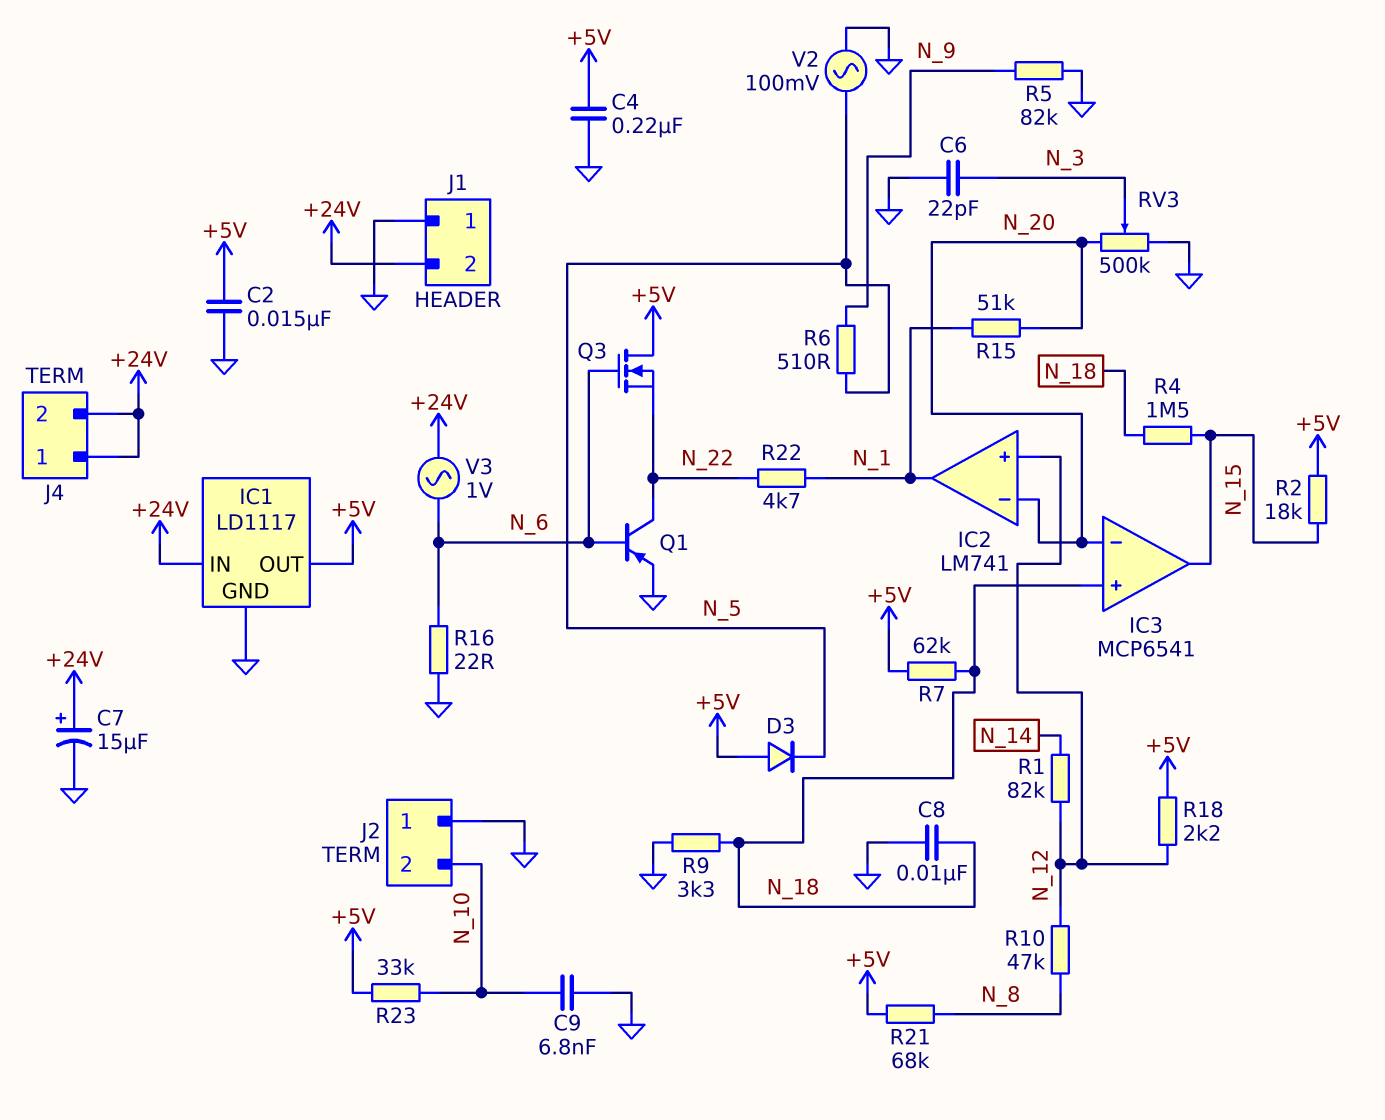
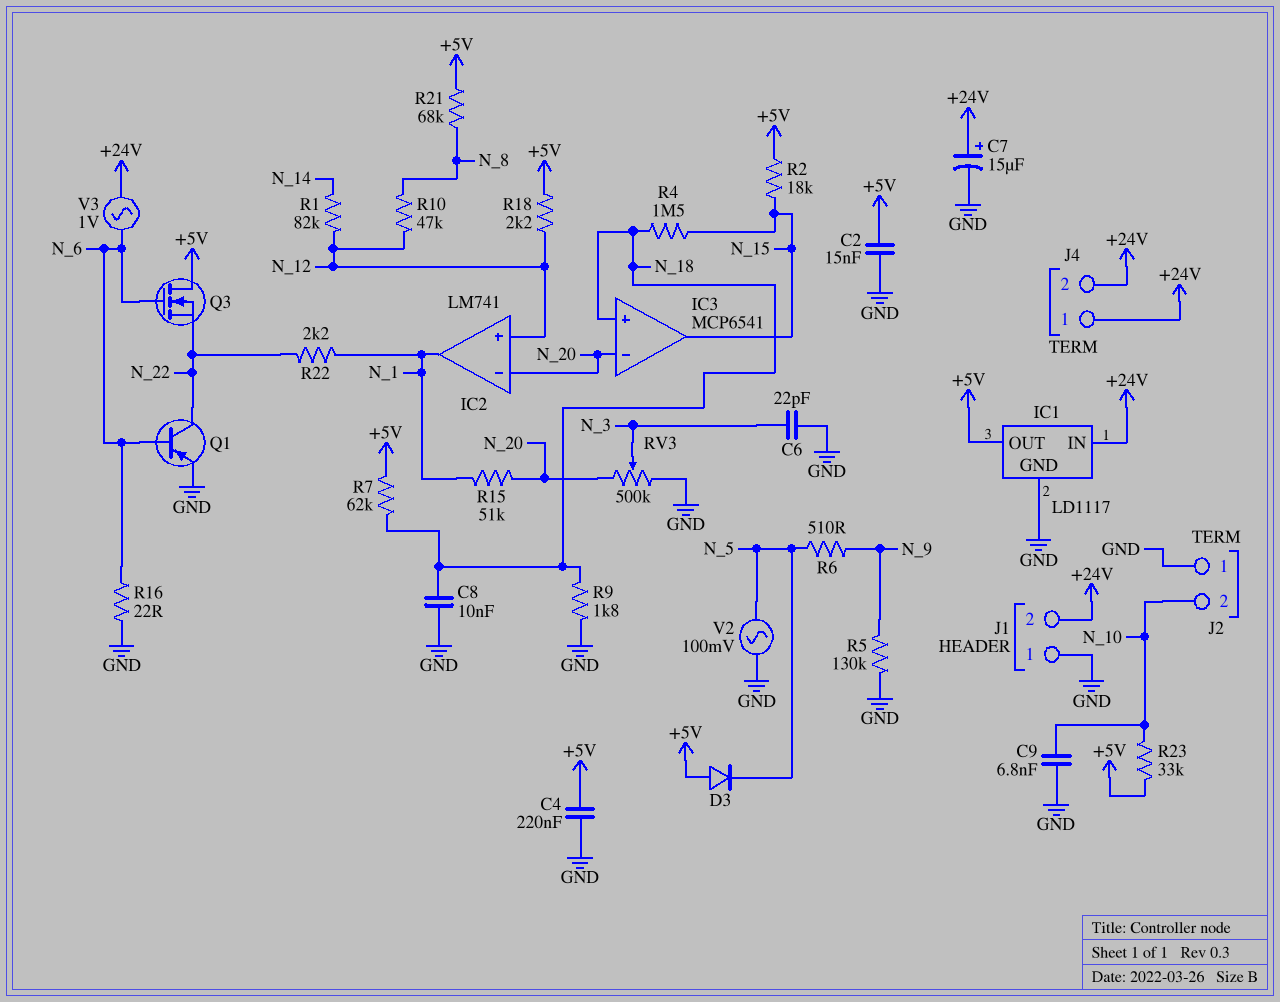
R5: 82k (GND, N_9) -> 130k (GND, N_9)
R9: 3.3k (GND, N_18) -> 1.8k (GND, N_18)
R22: 4.7k (N_1, N_22) -> 2.2k (N_1, N_22)

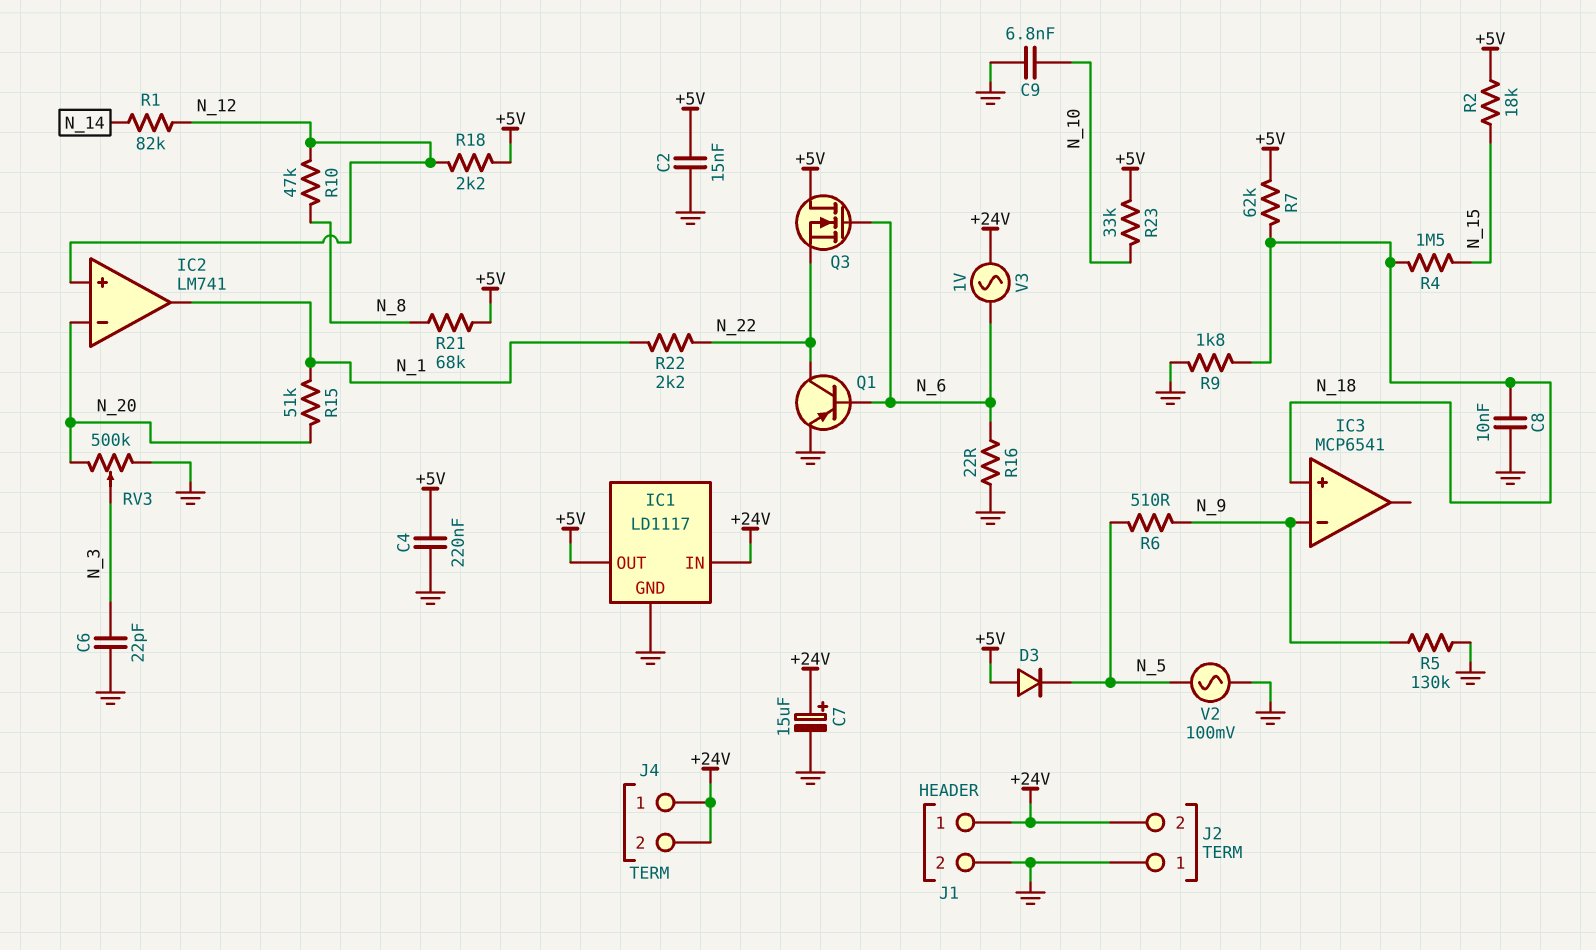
IC3 pin in-: N_20 -> N_9
IC3 pin out: N_15 -> none
J1 pin 1: GND -> +24V
J1 pin 2: +24V -> GND
J2 pin 2: N_10 -> +24V

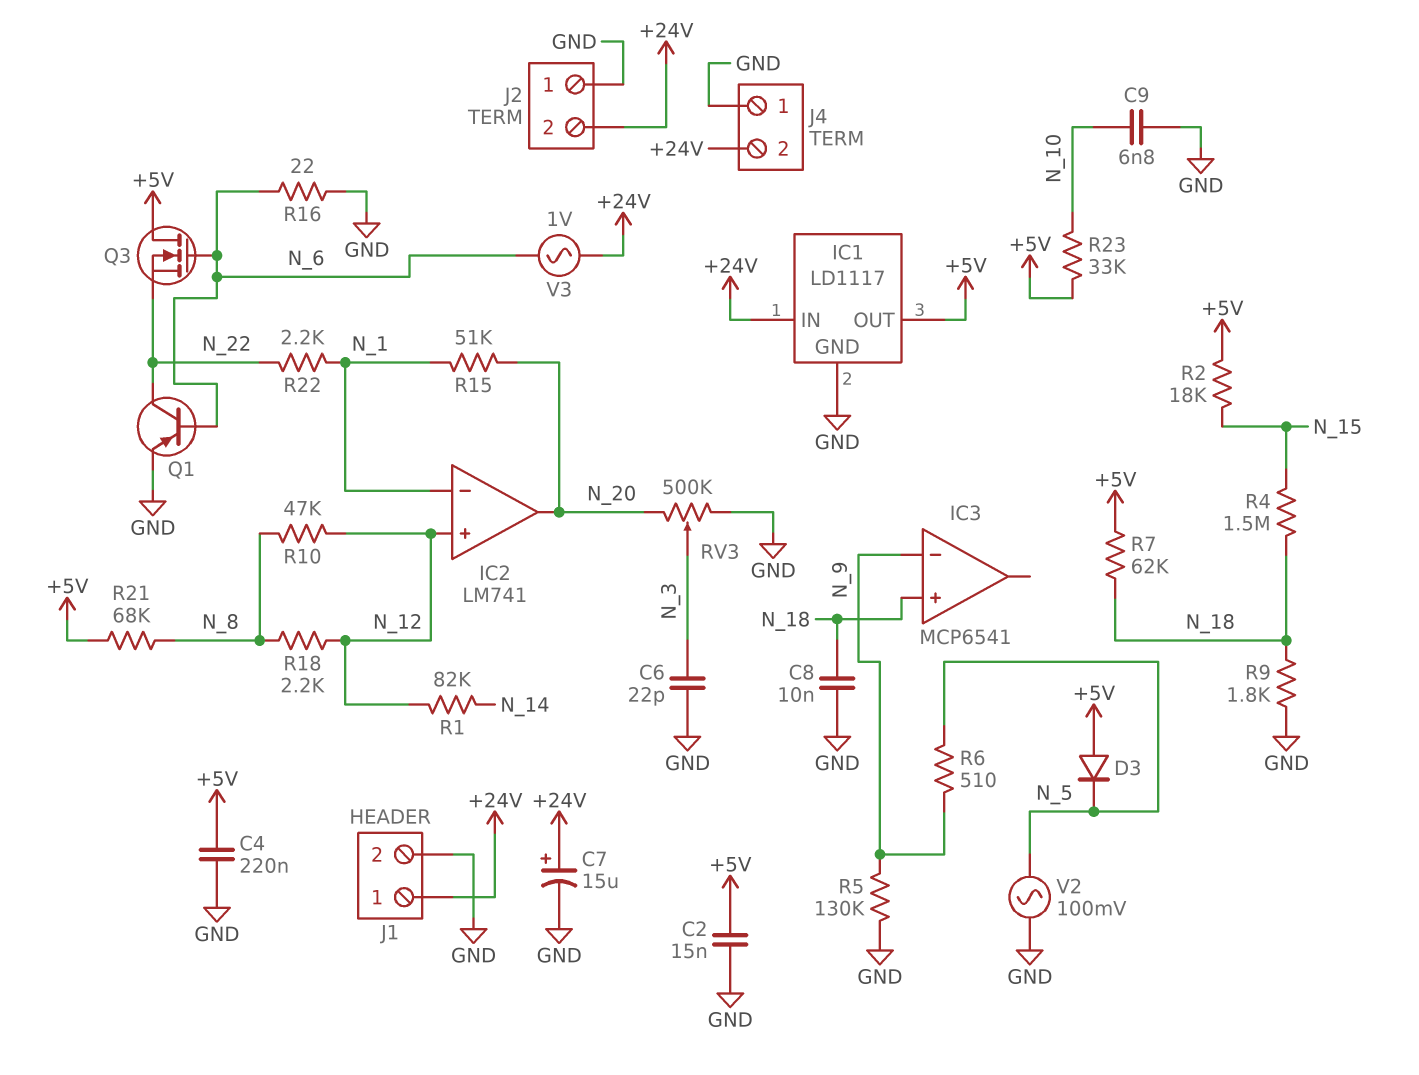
IC2 pin in-: N_20 -> N_1
IC2 pin out: N_1 -> N_20
J4 pin 1: +24V -> GND
R18: 2.2k (+5V, N_12) -> 2.2k (N_8, N_12)

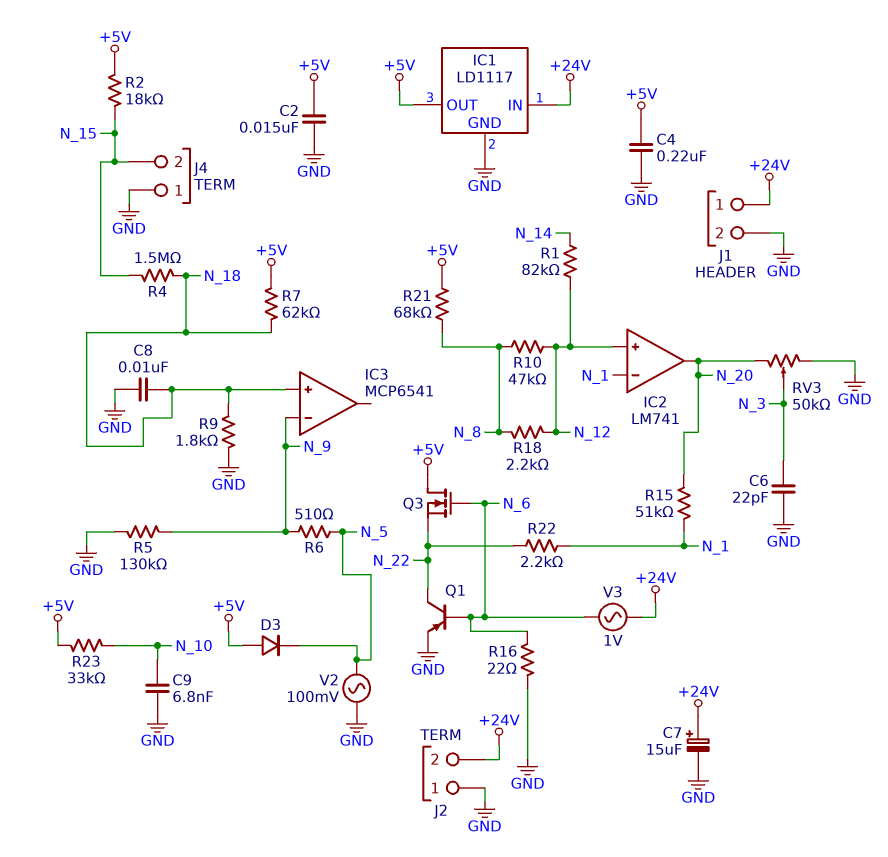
J4 pin 2: +24V -> N_15
RV3: 500k (GND, N_20, wiper N_3) -> 50k (GND, N_20, wiper N_3)

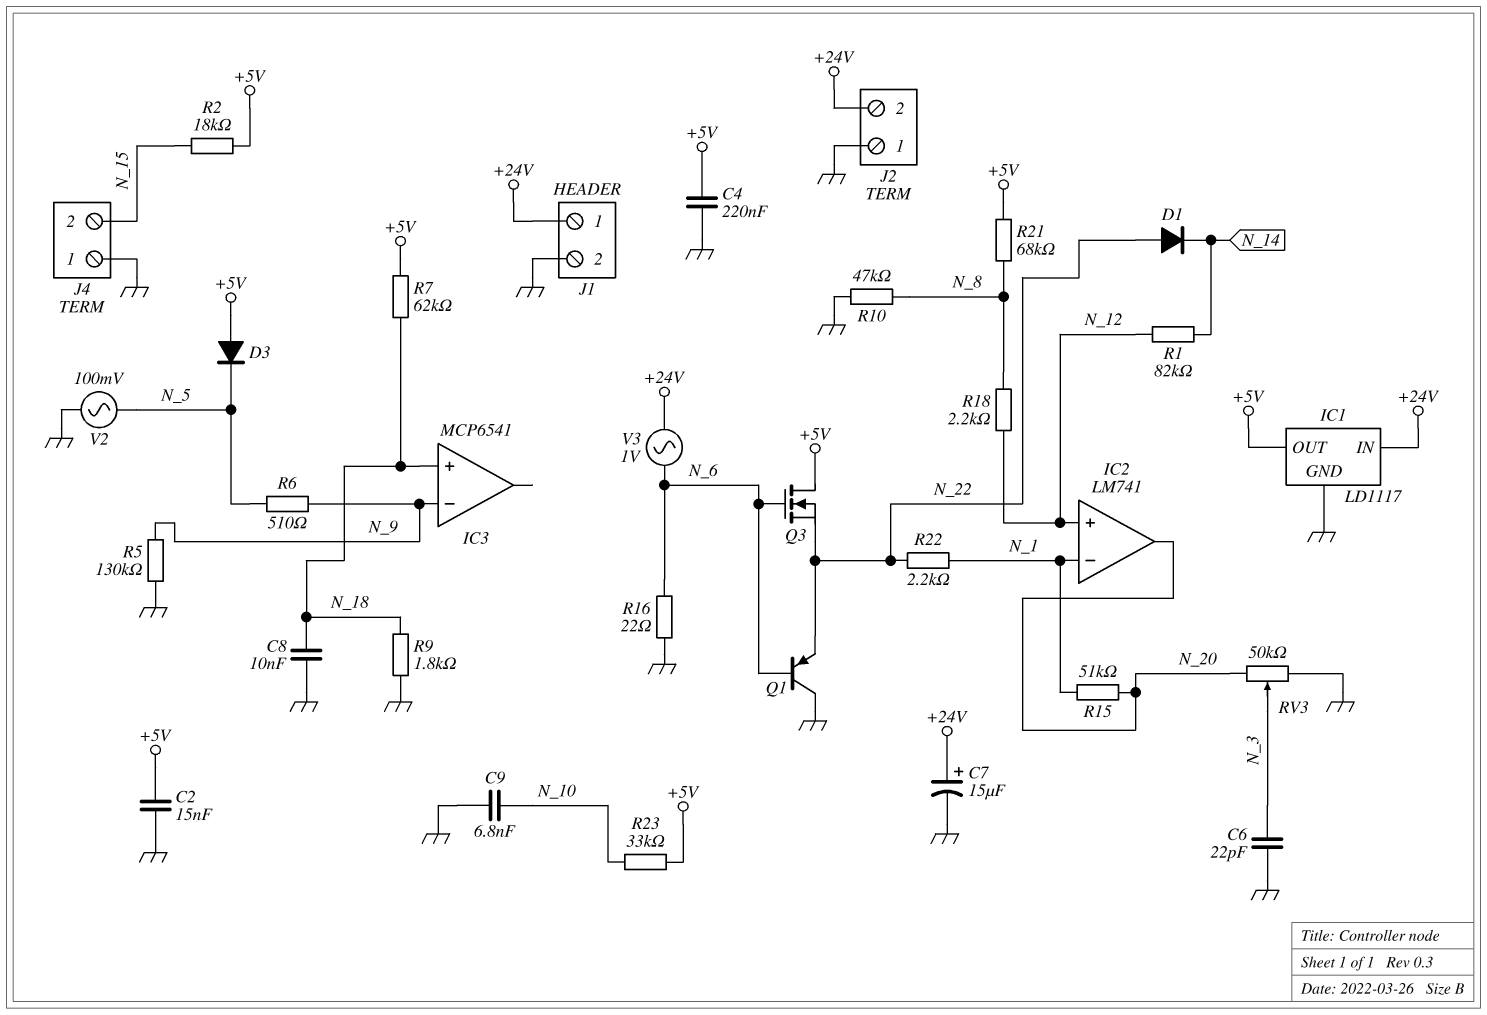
D1: none -> diode (A N_22, K N_14)
Q1: PNP (B N_6, C N_22, E GND) -> PNP (B N_6, C GND, E N_22)
R4: 1.5M (N_15, N_18) -> none
R10: 47k (N_8, N_12) -> 47k (GND, N_8)

